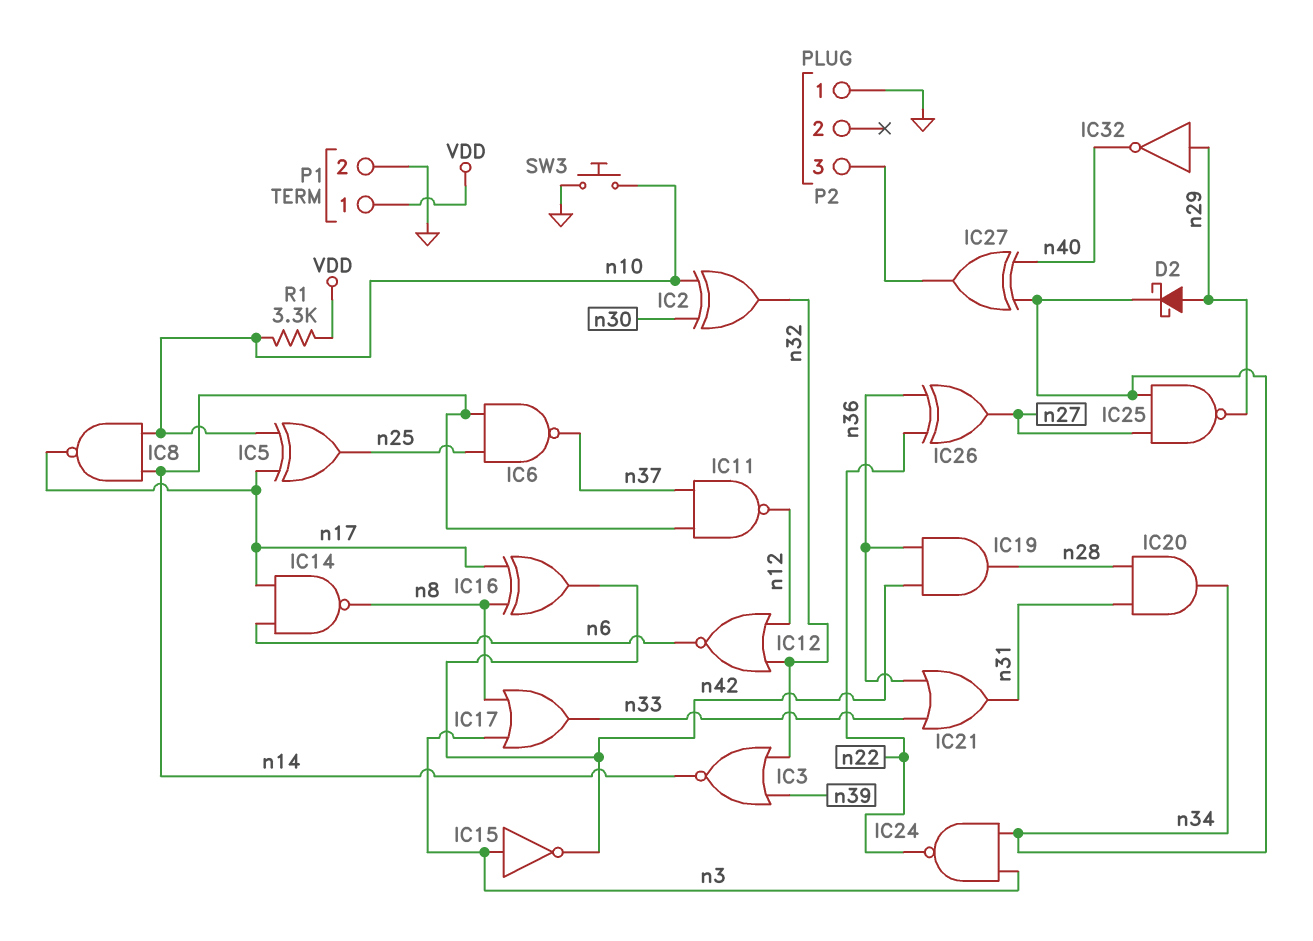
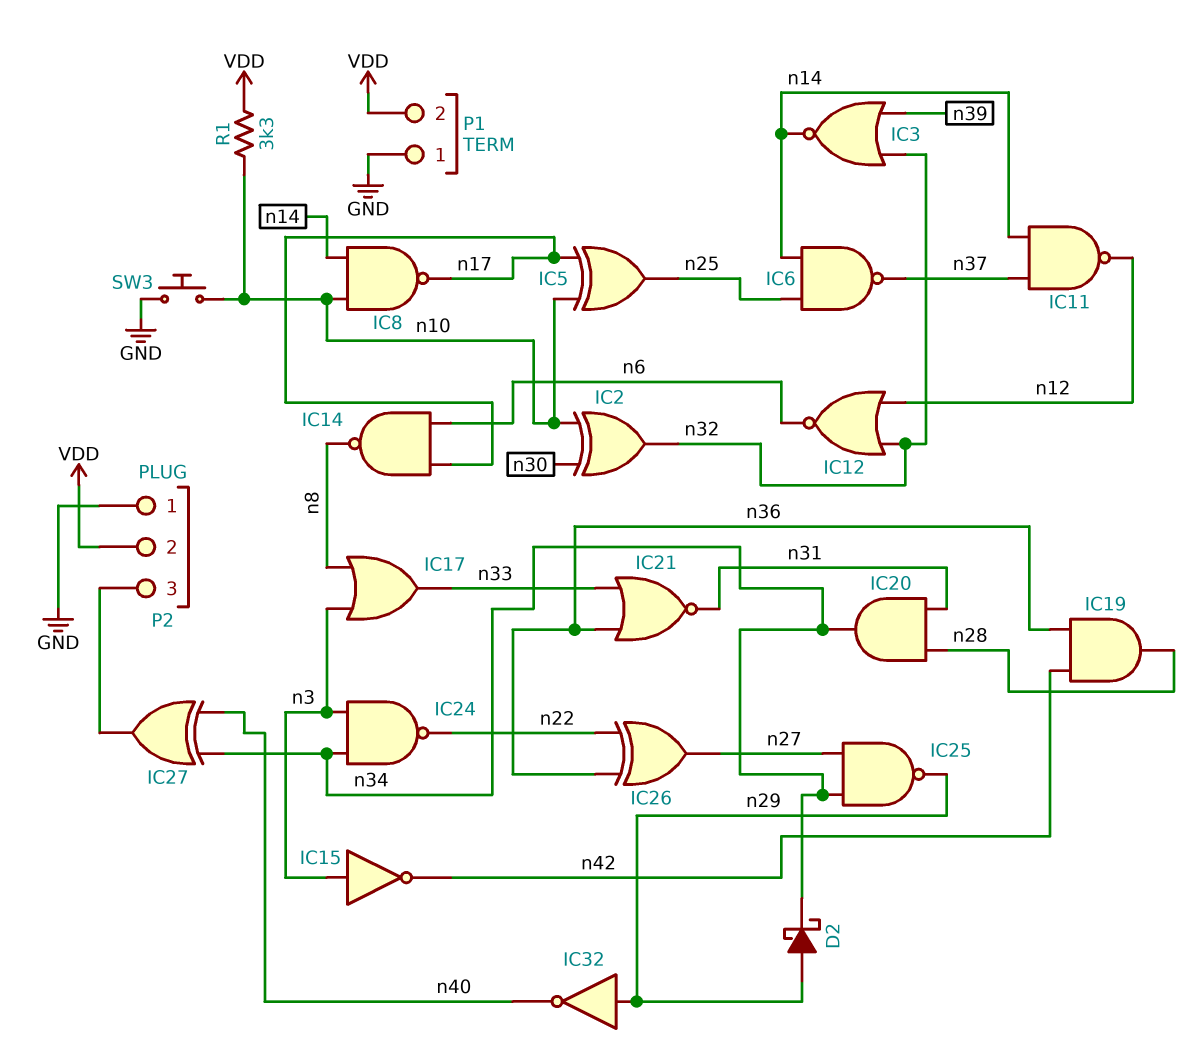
IC16: XOR (in n8, in n17, out n42) -> none
IC21: OR (in n33, in n36, out n31) -> NOR (in n33, in n36, out n31)
P1 pin 1: VDD -> GND
P1 pin 2: GND -> VDD
P2 pin 2: none -> VDD

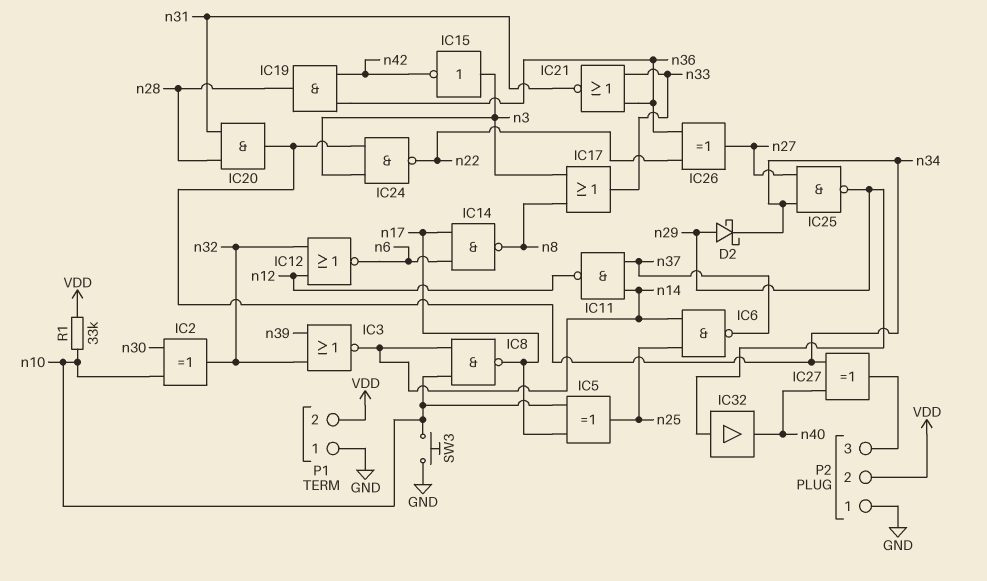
IC32: NOT (in n29, out n40) -> buffer (in n29, out n40)
R1: 3.3k (VDD, n10) -> 33k (VDD, n10)

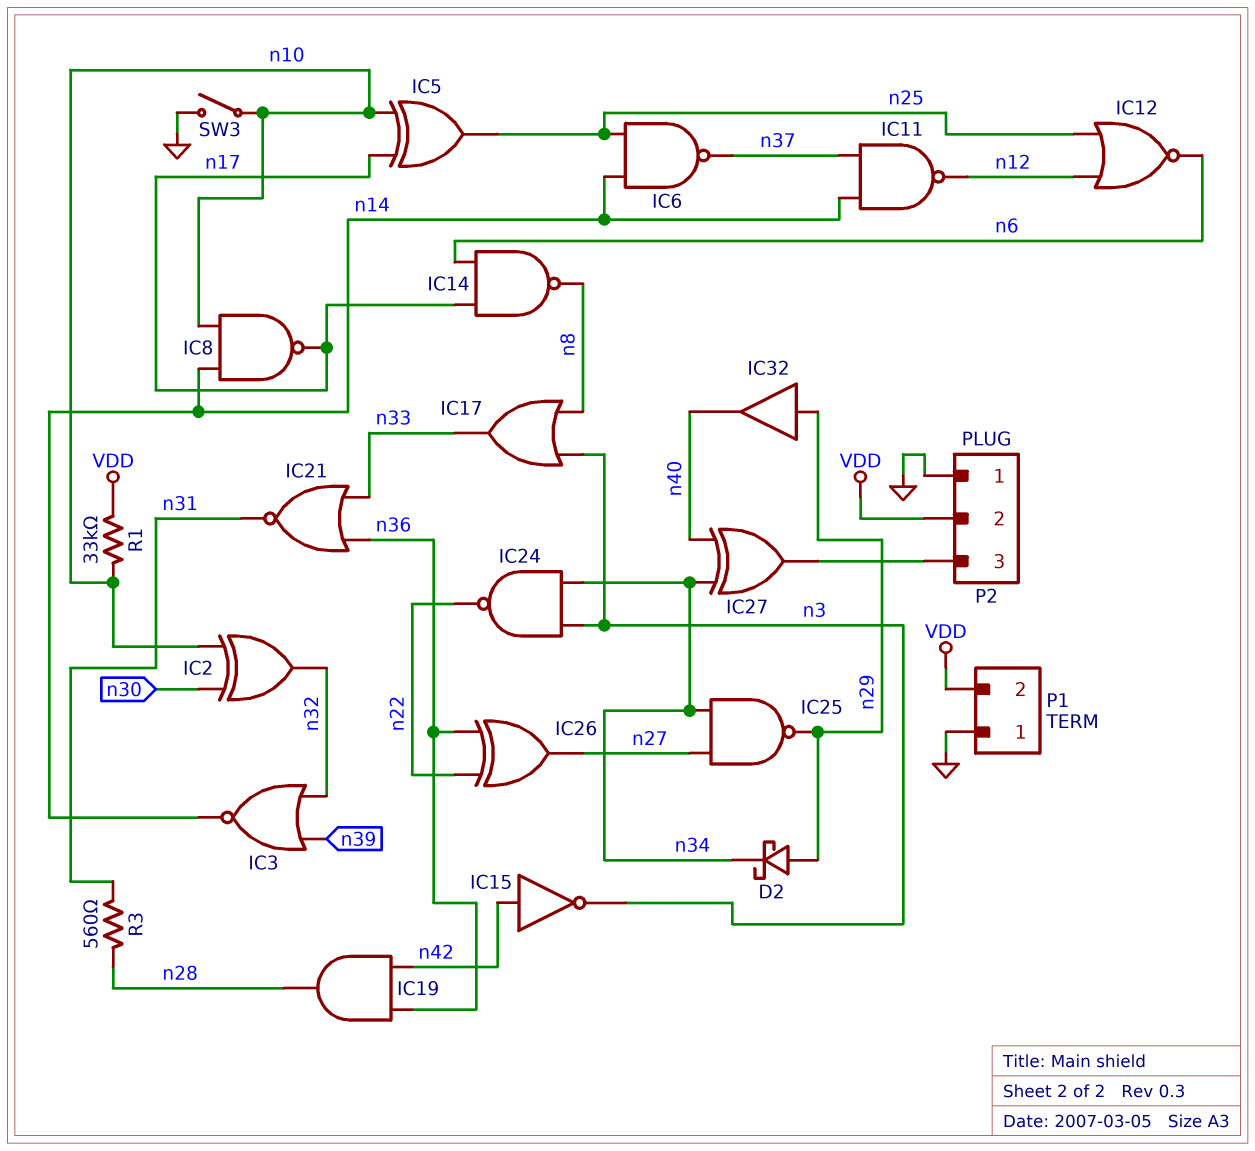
IC12: NOR (in n12, in n32, out n6) -> NOR (in n12, in n25, out n6)
IC15: NOT (in n3, out n42) -> NOT (in n42, out n3)
IC20: AND (in n28, in n31, out n34) -> none
R3: none -> 560 (n28, n31)
SW3: button (GND, n10) -> switch (GND, n10)

